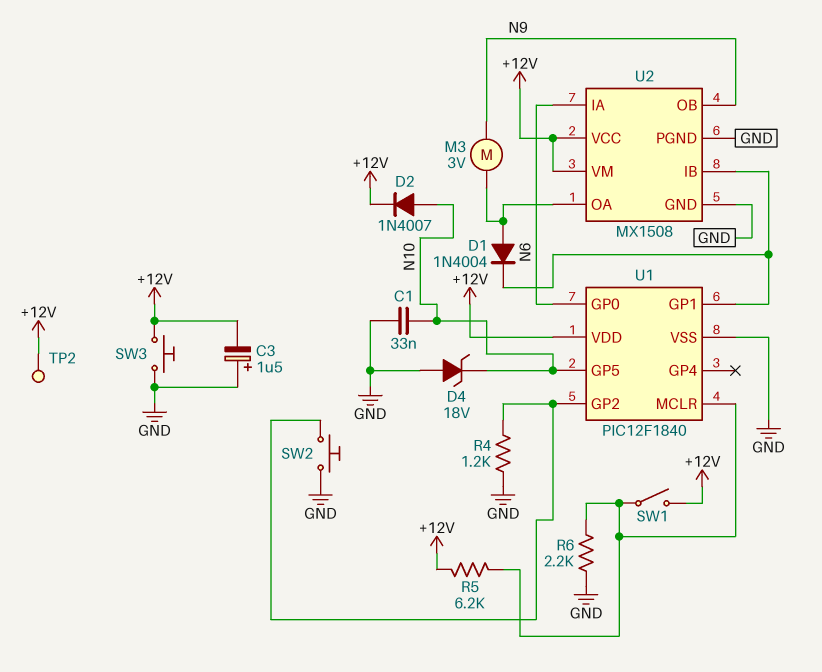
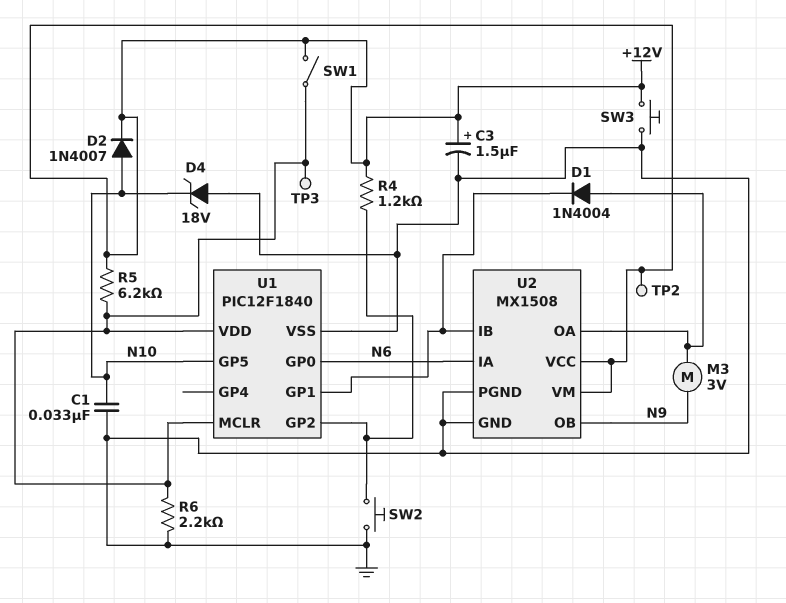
C3: 1.5uF (plus GND, minus +12V) -> 1.5uF (plus +12V, minus GND)
R4: 1.2k (GND, U1/GP2) -> 1.2k (+12V, U1/GP2)
TP3: none -> test point (U1/MCLR)
U1 pin VDD: +12V -> U1/MCLR

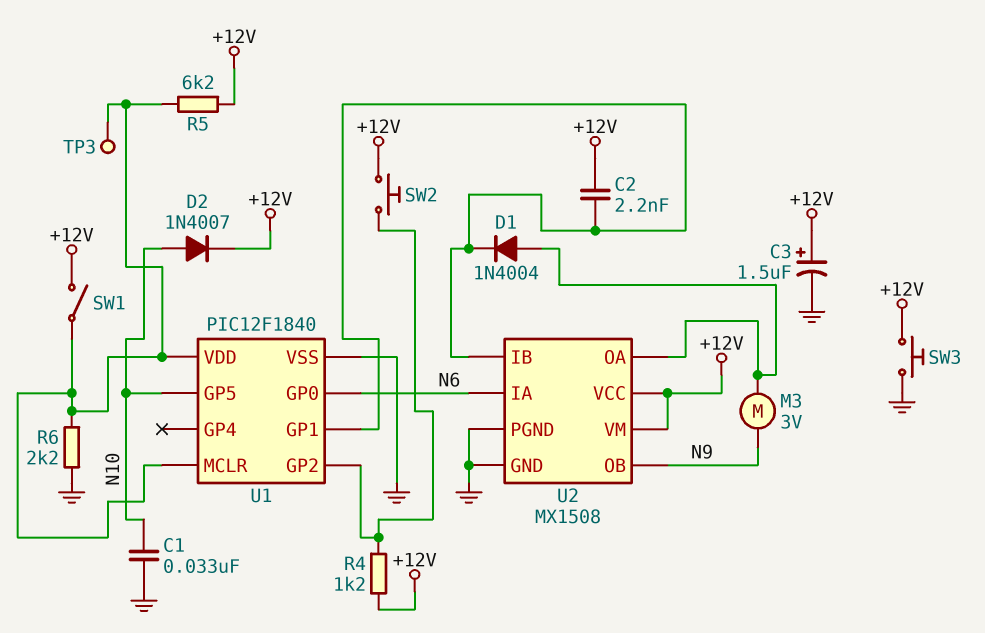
C2: none -> 2.2nF (+12V, U1/GP1)
D4: zener 18V (A GND, K N10) -> none
SW2: button (GND, U1/GP2) -> button (+12V, U1/GP2)
TP2: test point (+12V) -> none

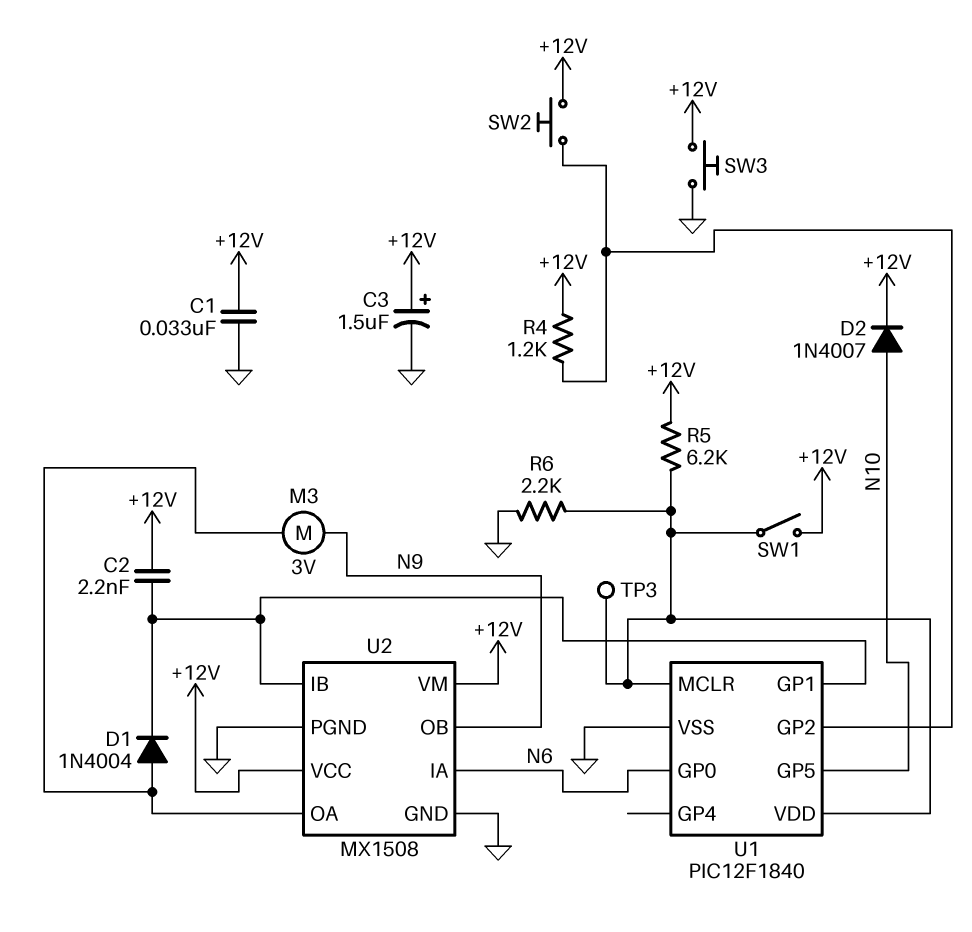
C1: 33nF (GND, N10) -> 33nF (+12V, GND)

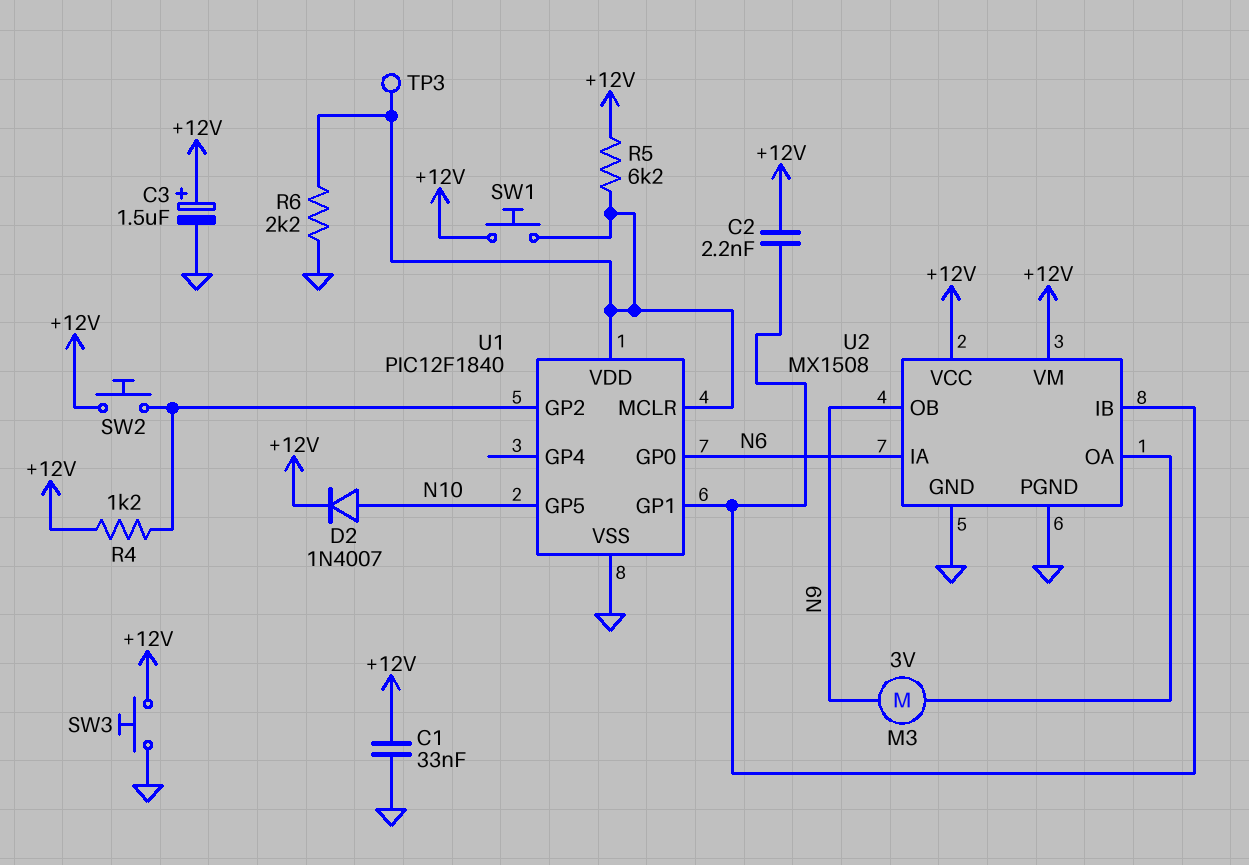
D1: diode 1N4004 (A U2/OA, K U1/GP1) -> none
SW1: switch (+12V, U1/MCLR) -> button (+12V, U1/MCLR)

